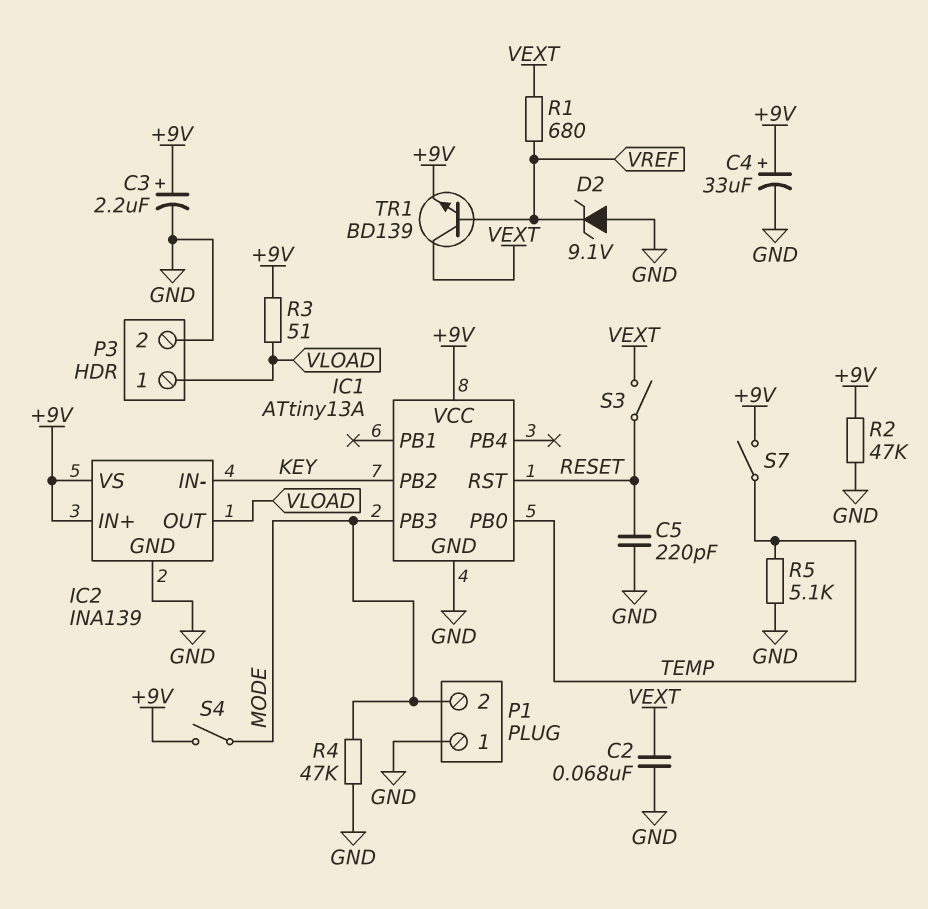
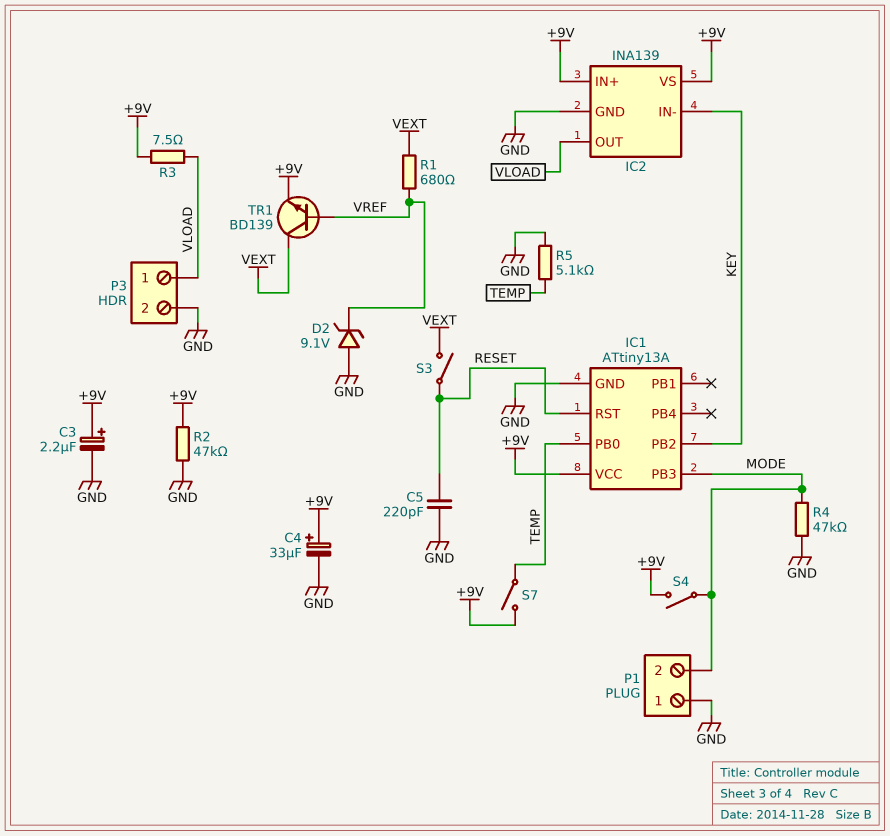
C2: 68nF (GND, VEXT) -> none
R3: 51 (+9V, VLOAD) -> 7.5 (+9V, VLOAD)

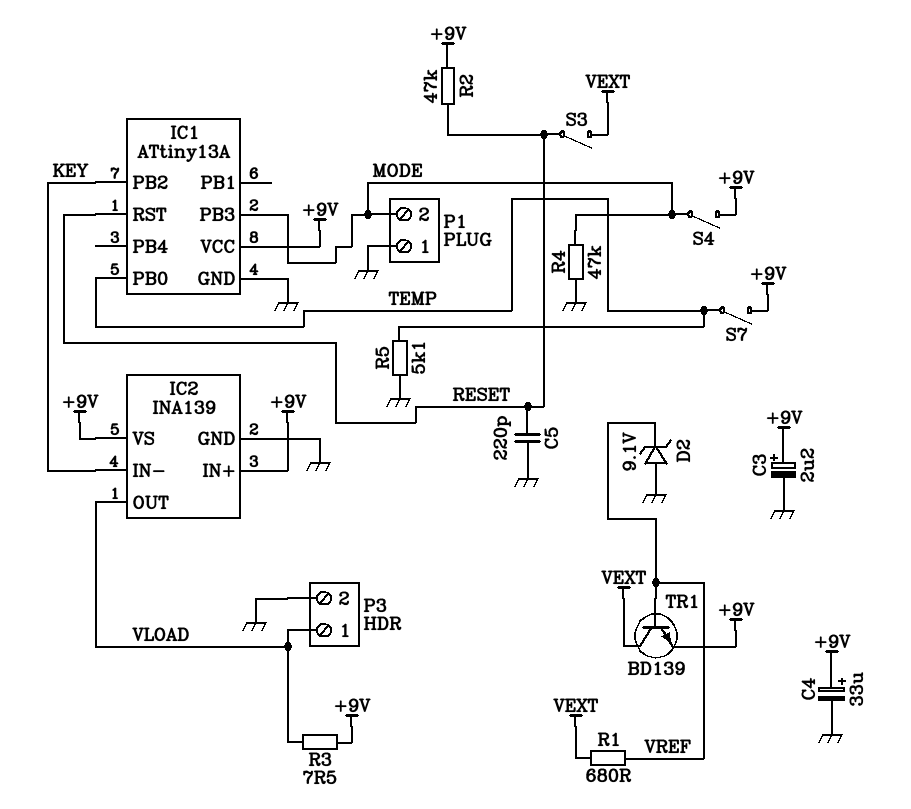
R2: 47k (+9V, GND) -> 47k (+9V, RESET)

